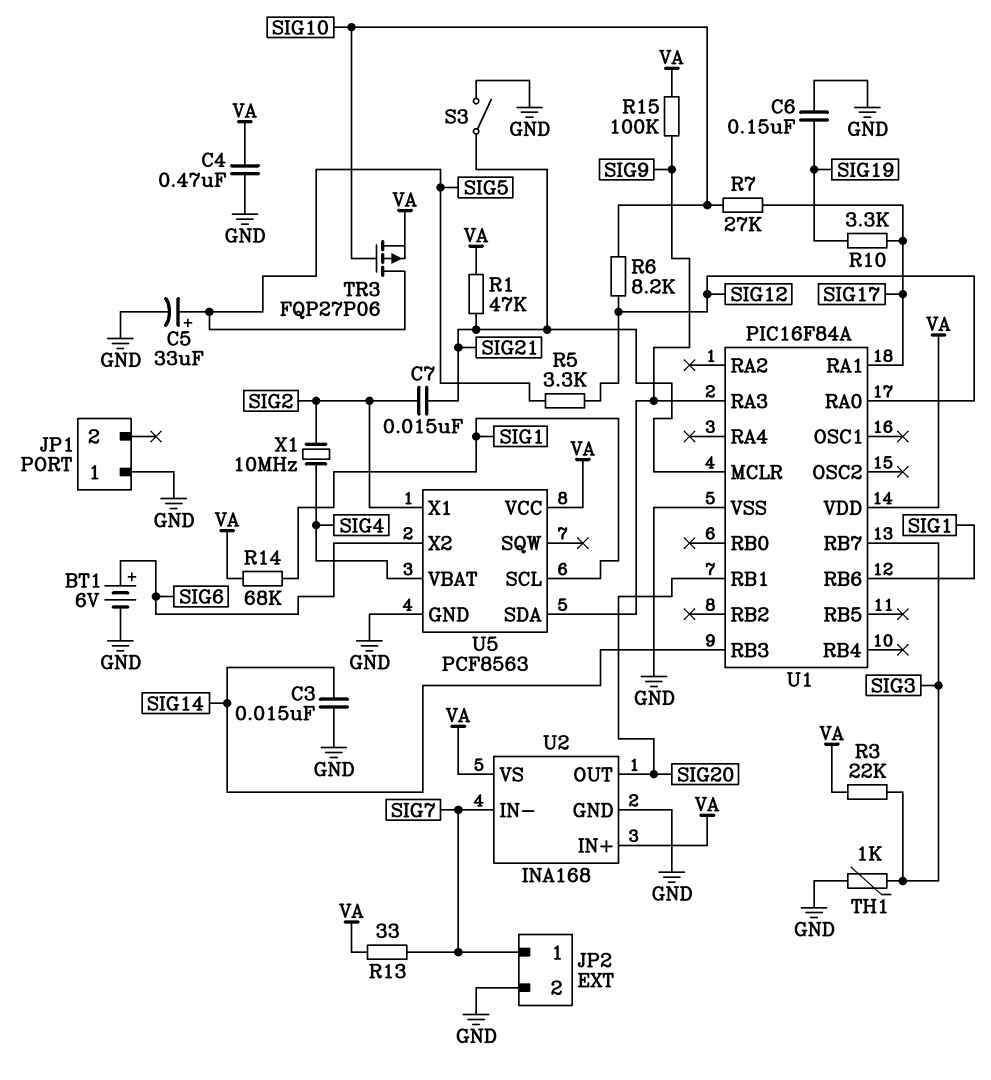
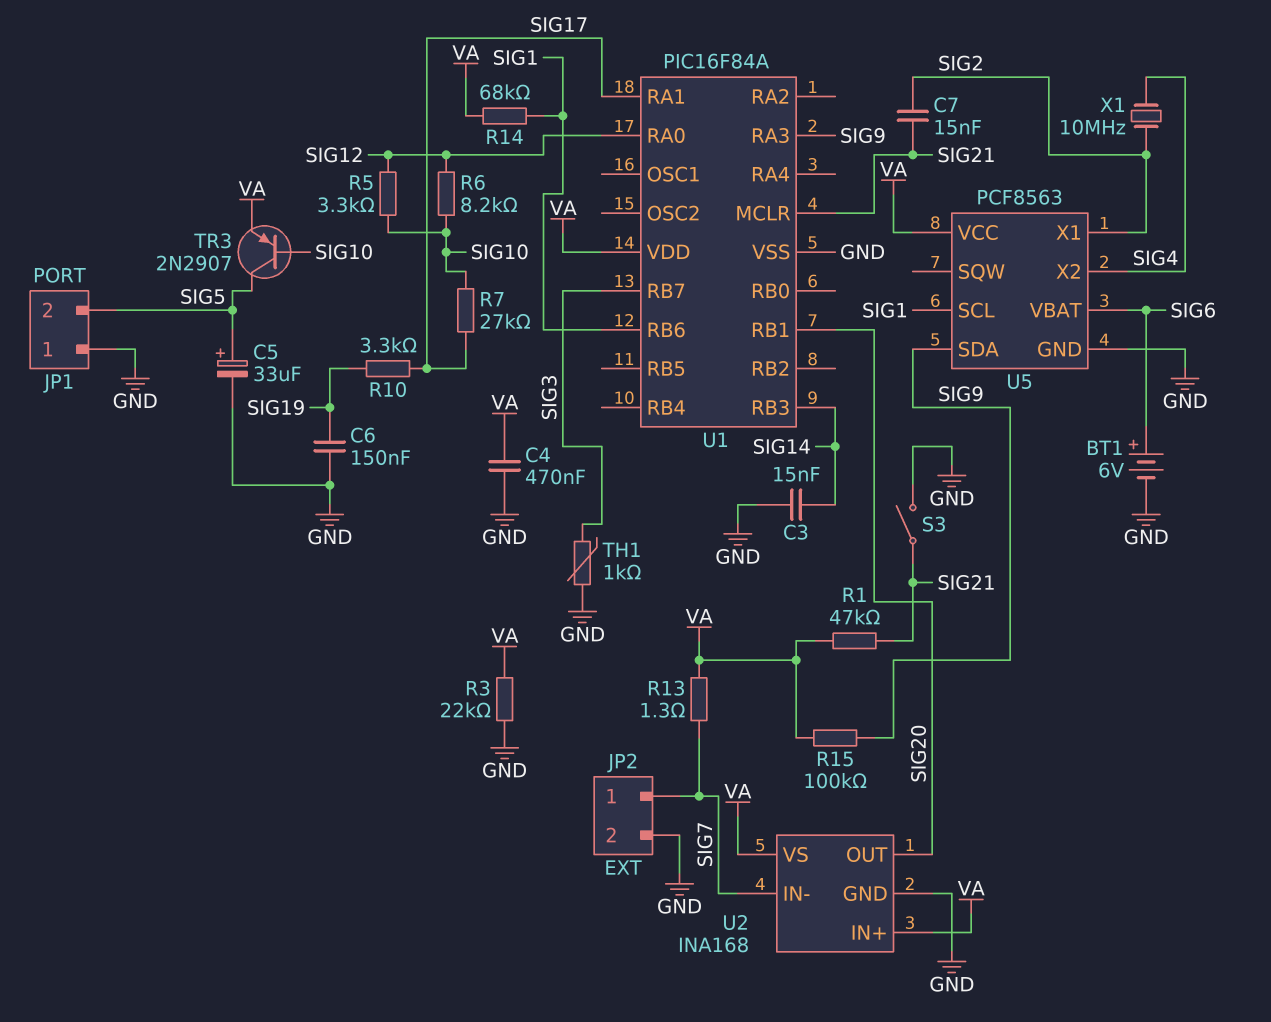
JP1 pin 2: none -> SIG5
R3: 22k (SIG3, VA) -> 22k (GND, VA)
R5: 3.3k (SIG5, SIG12) -> 3.3k (SIG10, SIG12)
R13: 33 (SIG7, VA) -> 1.3 (SIG7, VA)
TR3: PMOS FQP27P06 (G SIG10, D SIG5, S VA) -> PNP 2N2907 (B SIG10, C SIG5, E VA)
U5 pin VBAT: SIG4 -> SIG6
U5 pin X2: SIG6 -> SIG4

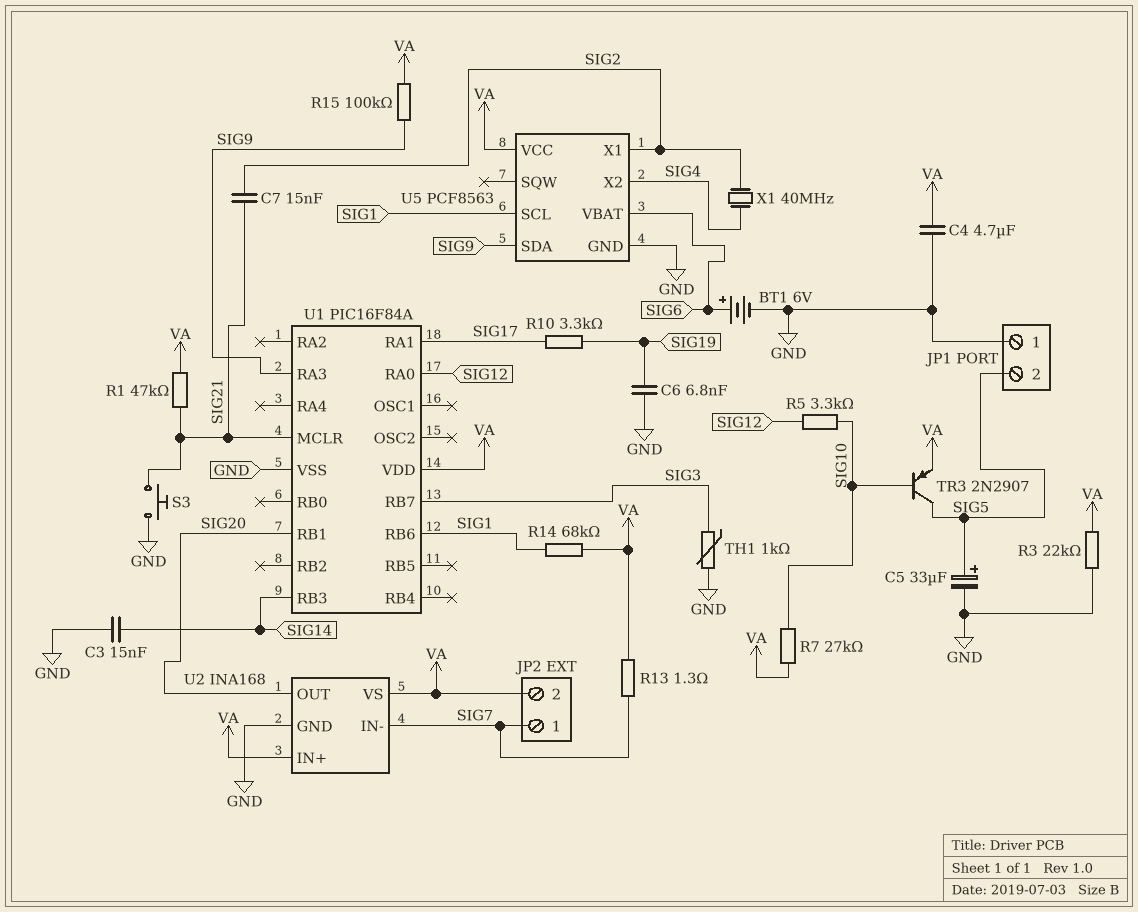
C4: 470nF (GND, VA) -> 4.7uF (GND, VA)
C6: 150nF (GND, SIG19) -> 6.8nF (GND, SIG19)
JP2 pin 2: GND -> VA
R6: 8.2k (SIG10, SIG12) -> none
R7: 27k (SIG10, SIG17) -> 27k (SIG10, VA)
S3: switch (GND, SIG21) -> button (GND, SIG21)
X1: 10MHz (SIG2, SIG4) -> 40MHz (SIG2, SIG4)

